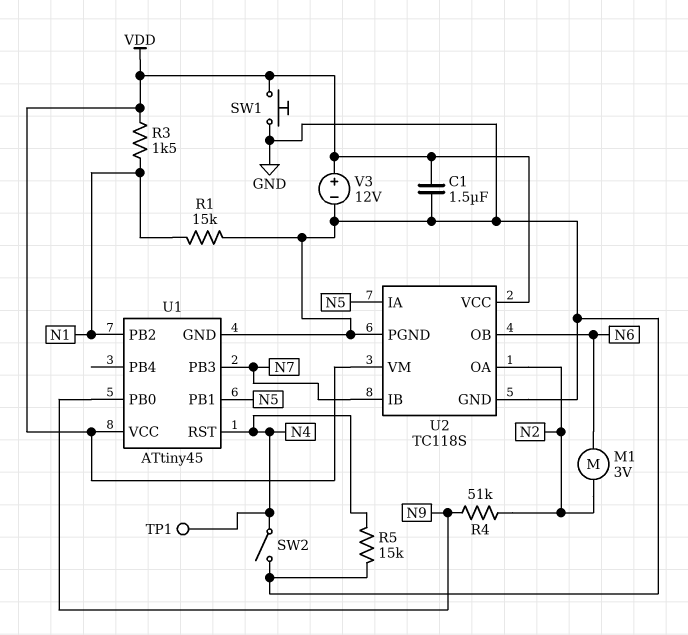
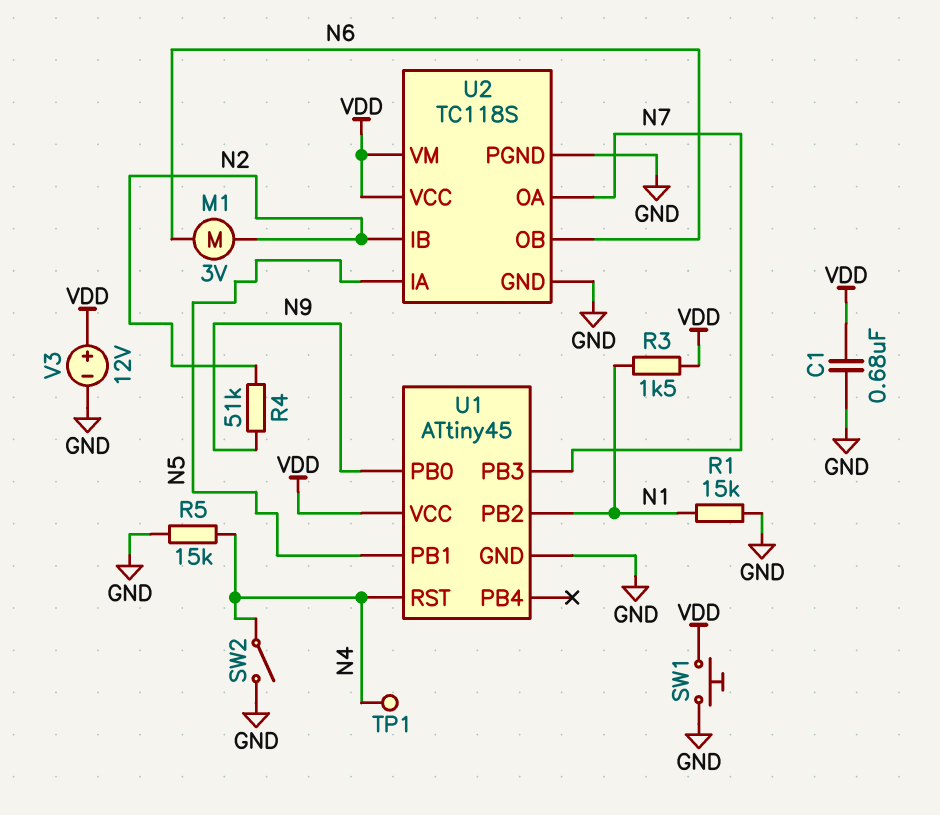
C1: 1.5uF (GND, VDD) -> 680nF (GND, VDD)
U2 pin IB: N7 -> N2
U2 pin OA: N2 -> N7

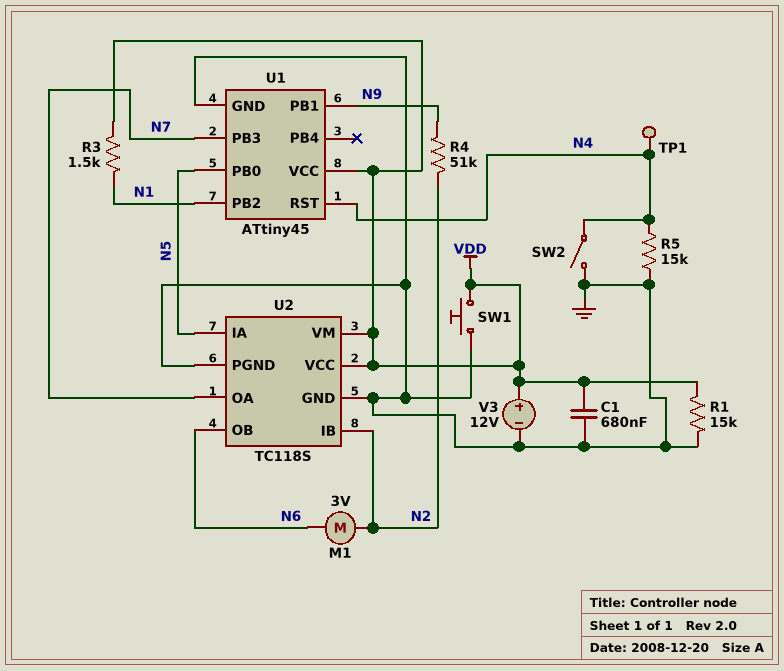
R1: 15k (GND, N1) -> 15k (GND, VDD)
U1 pin PB0: N9 -> N5
U1 pin PB1: N5 -> N9

